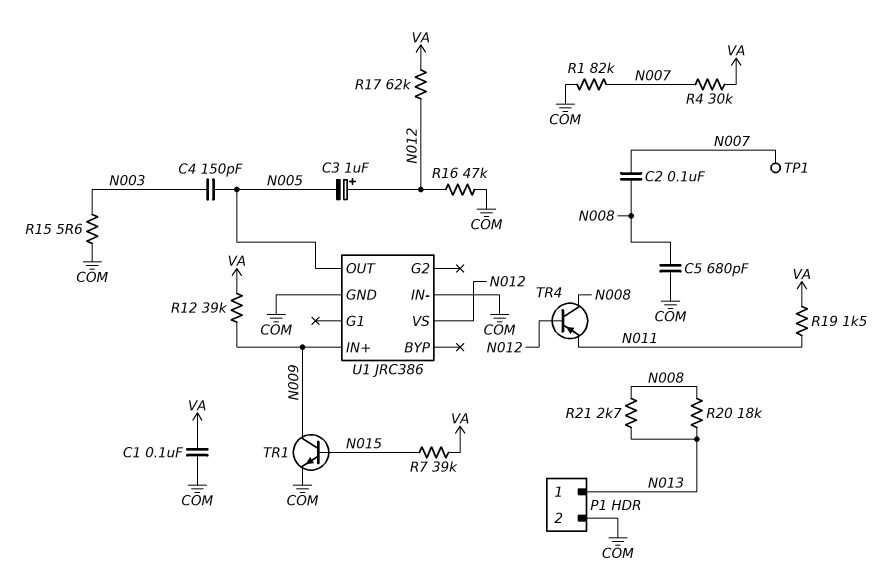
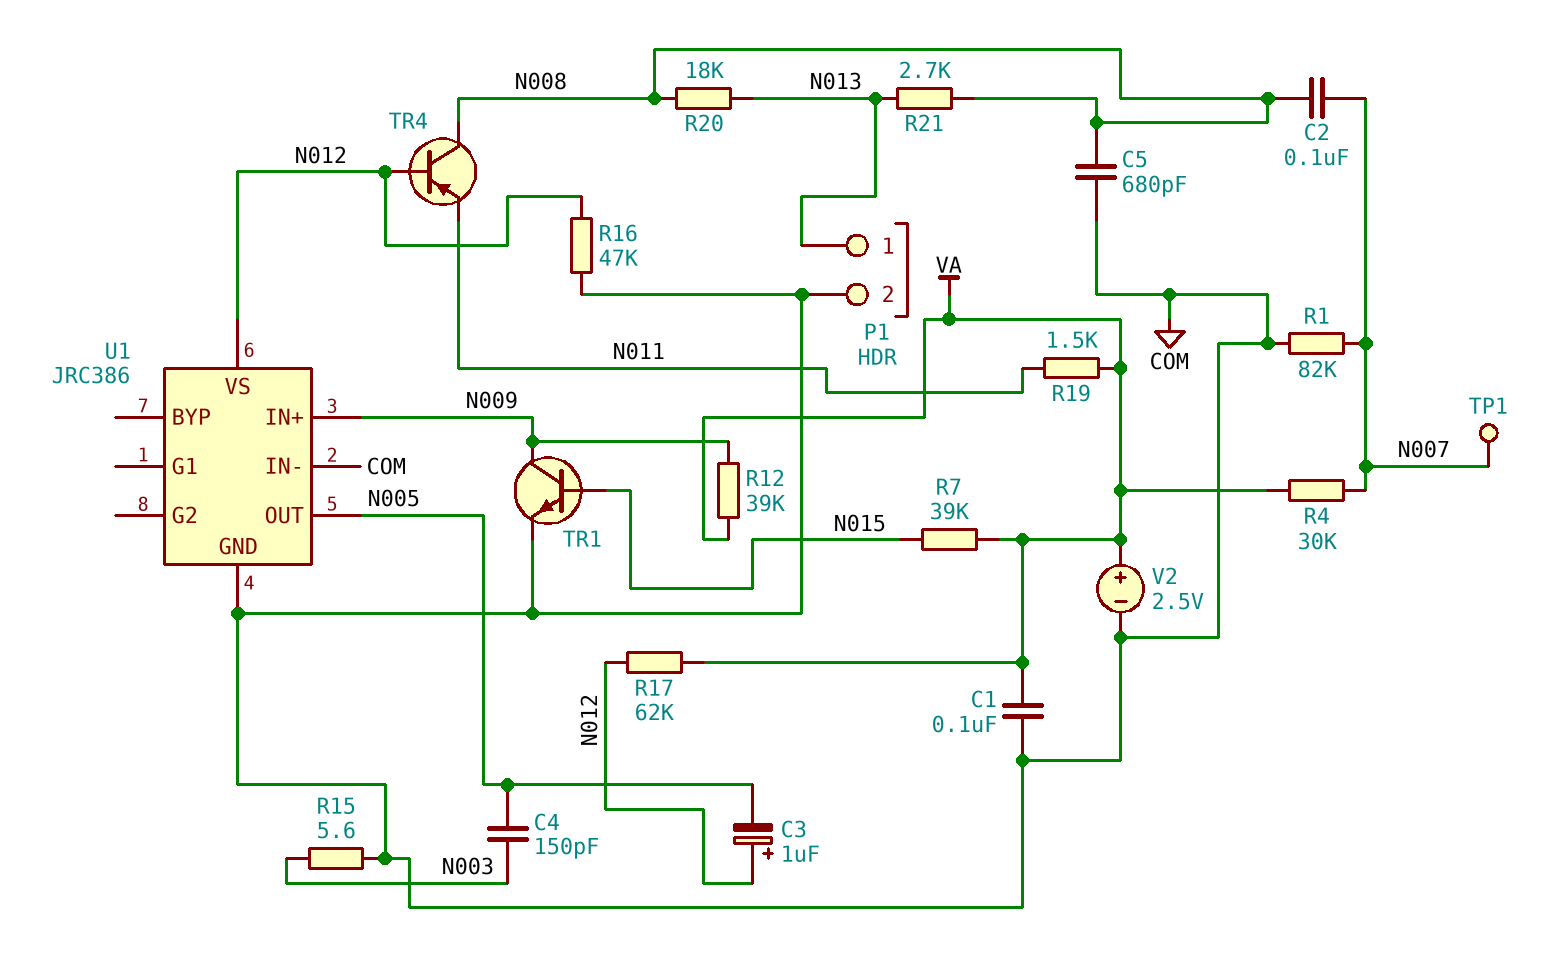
V2: none -> 2.5V (plus VA, minus COM)

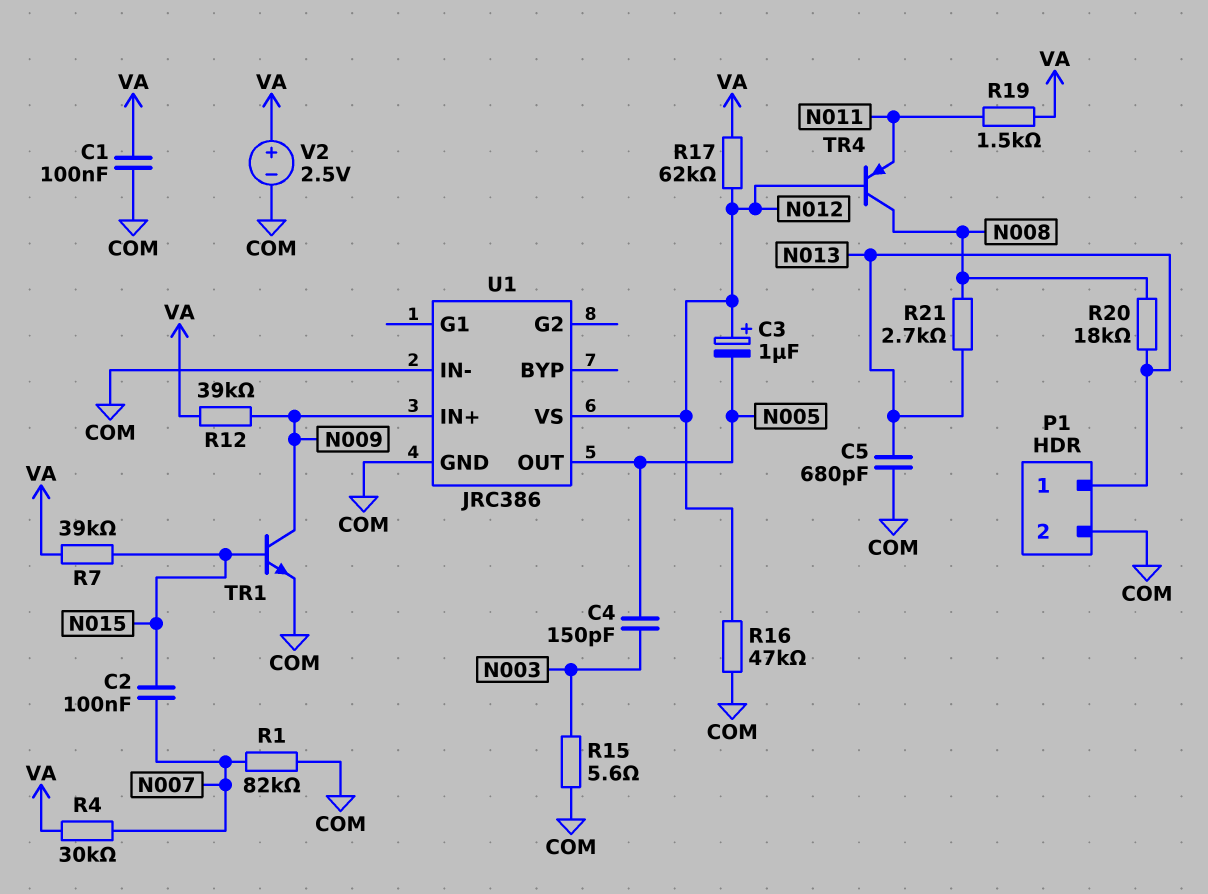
C2: 100nF (N007, N008) -> 100nF (N007, N015)
C5: 680pF (COM, N008) -> 680pF (COM, N013)
TP1: test point (N007) -> none

